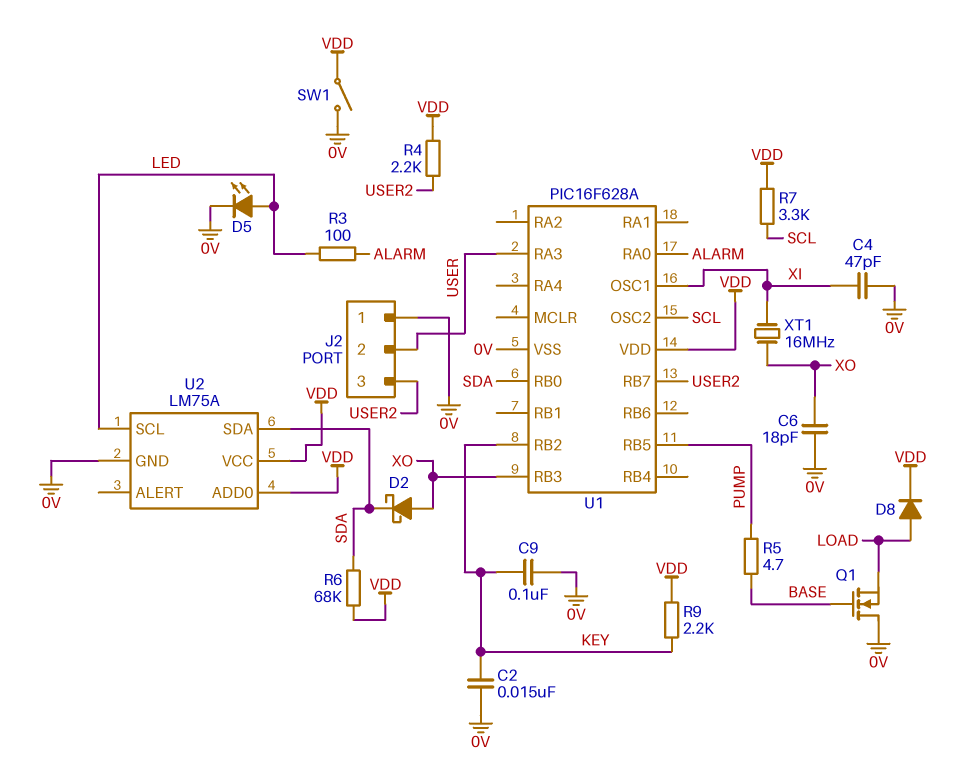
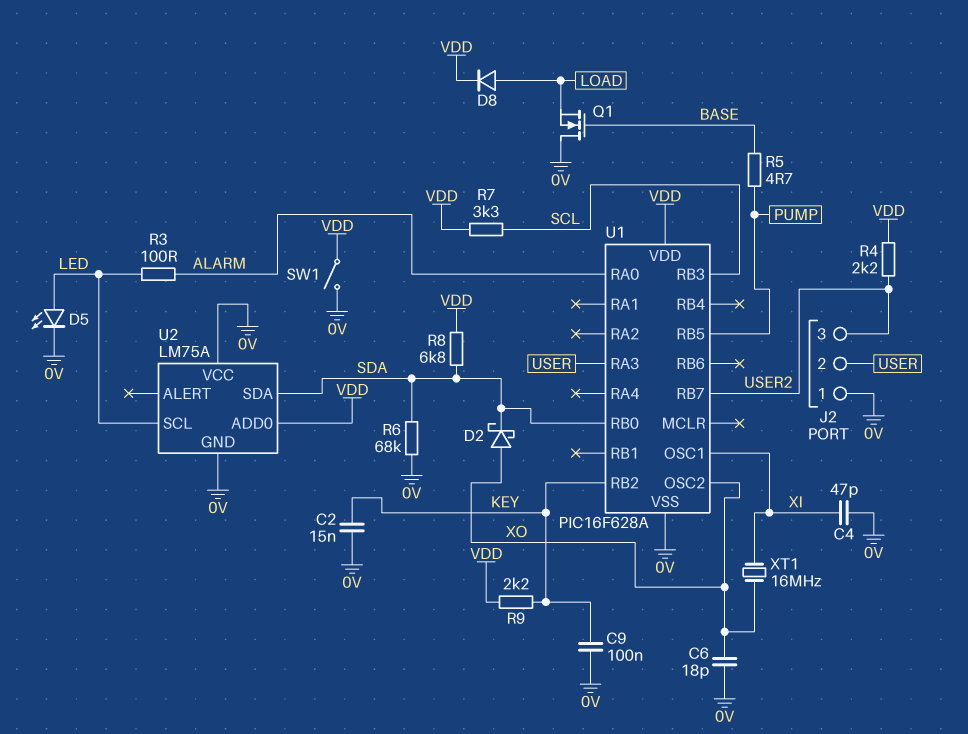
R6: 68k (SDA, VDD) -> 68k (0V, SDA)
R8: none -> 6.8k (SDA, VDD)
U1 pin OSC2: SCL -> XO
U1 pin RB3: XO -> SCL
U2 pin VCC: VDD -> 0V

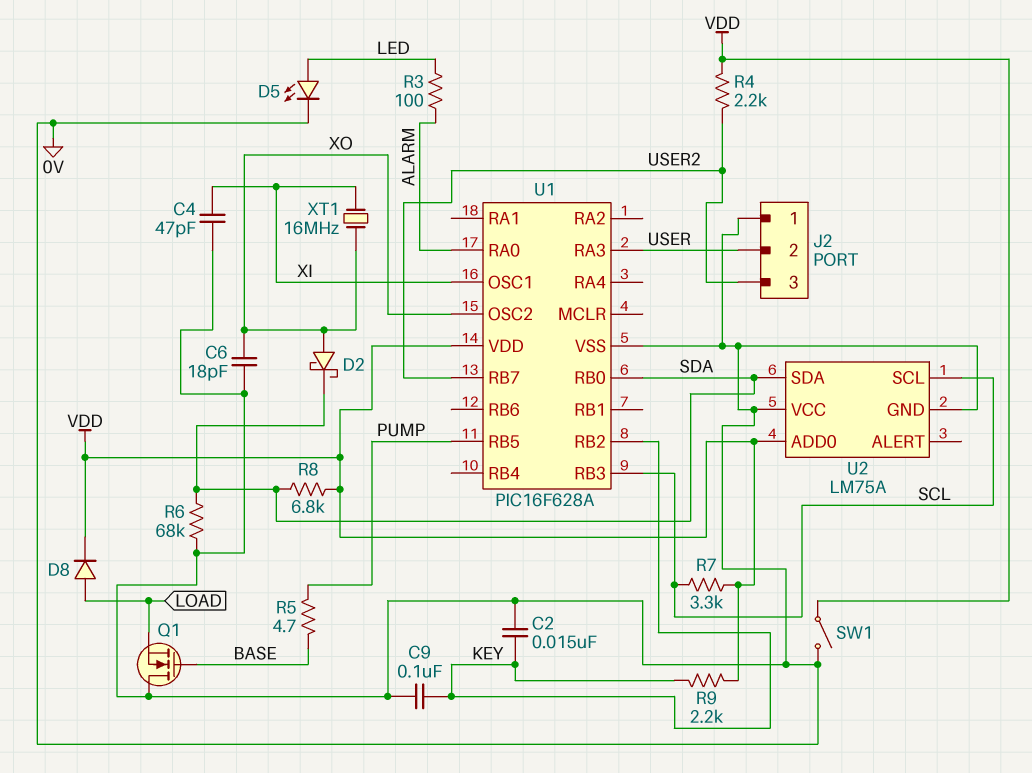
U2 pin SCL: LED -> SCL

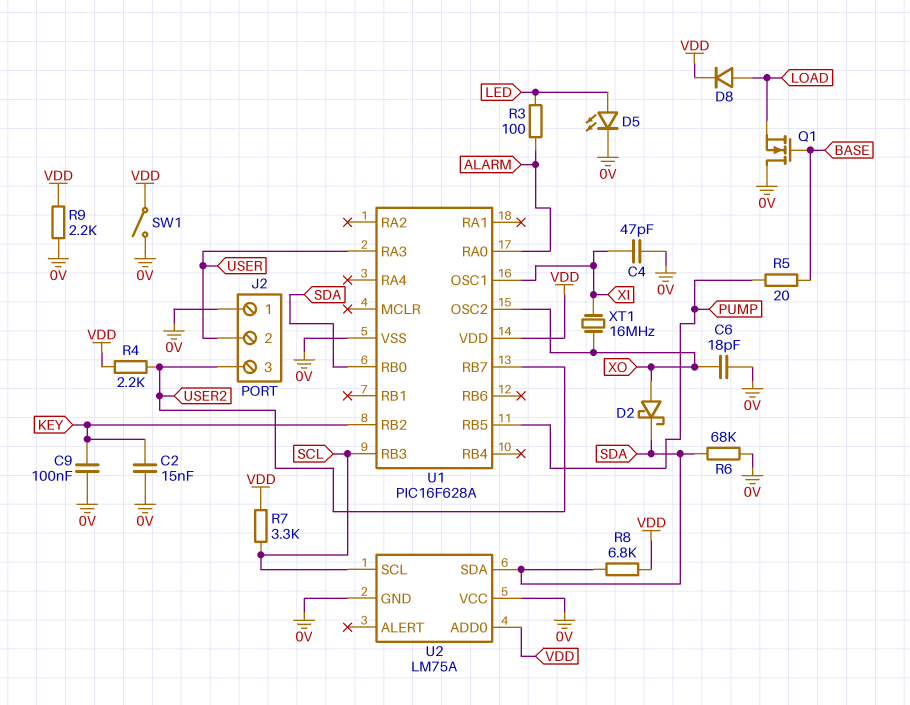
R5: 4.7 (BASE, PUMP) -> 20 (BASE, PUMP)
R9: 2.2k (KEY, VDD) -> 2.2k (0V, VDD)

